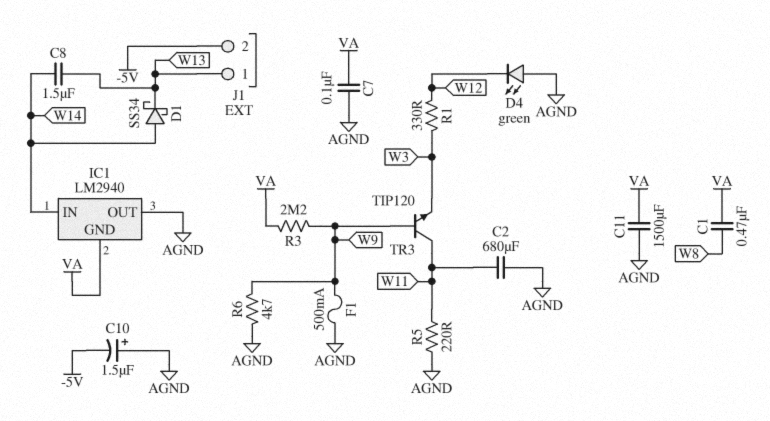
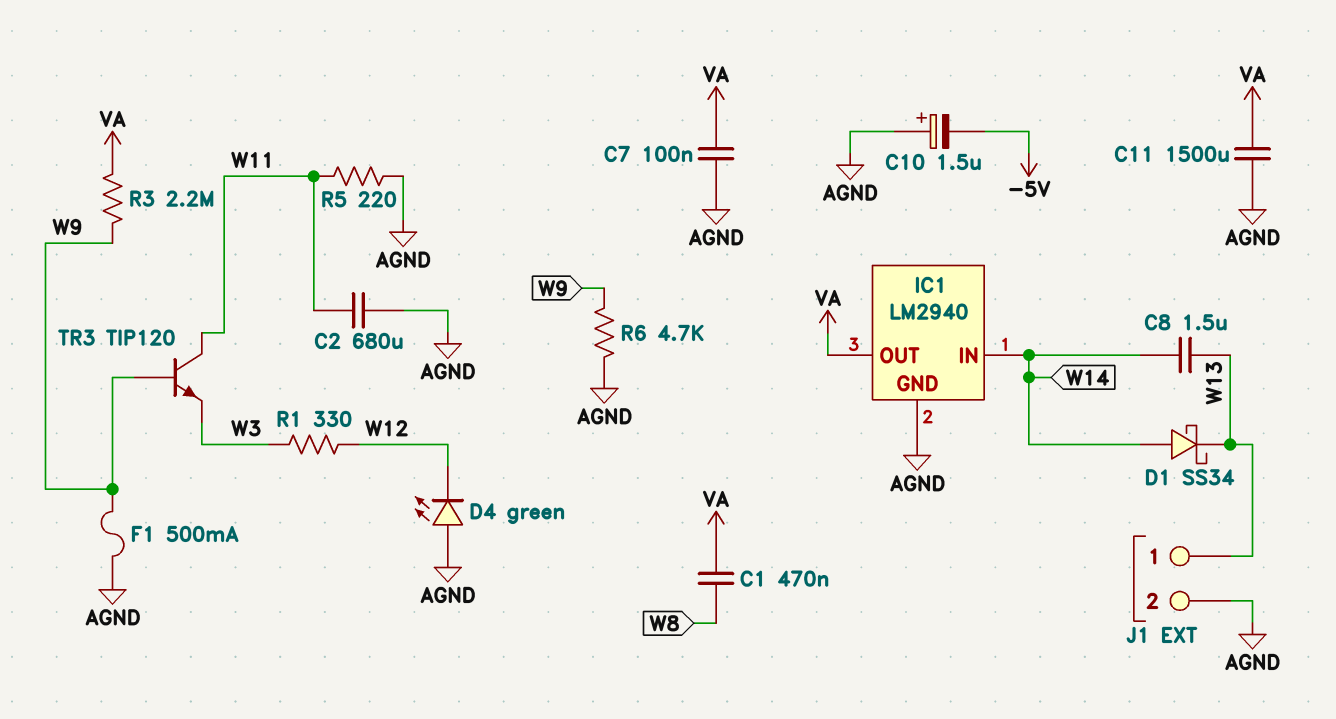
IC1 pin GND: VA -> AGND
IC1 pin OUT: AGND -> VA
J1 pin 2: -5V -> AGND

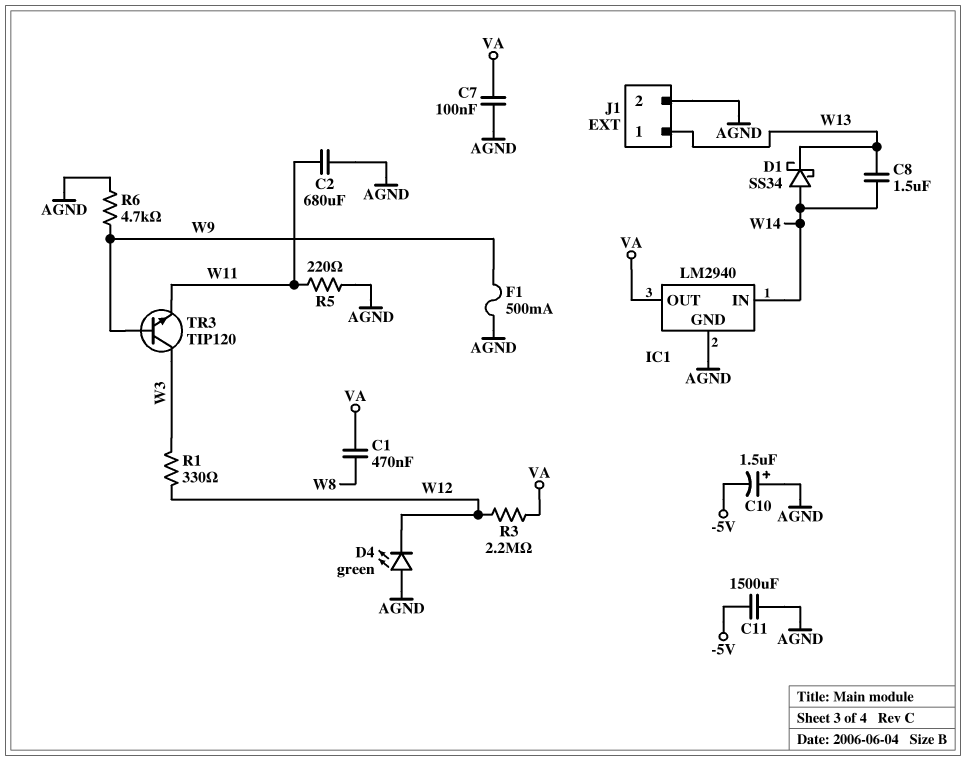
C11: 1500uF (AGND, VA) -> 1500uF (-5V, AGND)
R3: 2.2M (VA, W9) -> 2.2M (VA, W12)
TR3: NPN TIP120 (B W9, C W11, E W3) -> NPN TIP120 (B W9, C W3, E W11)

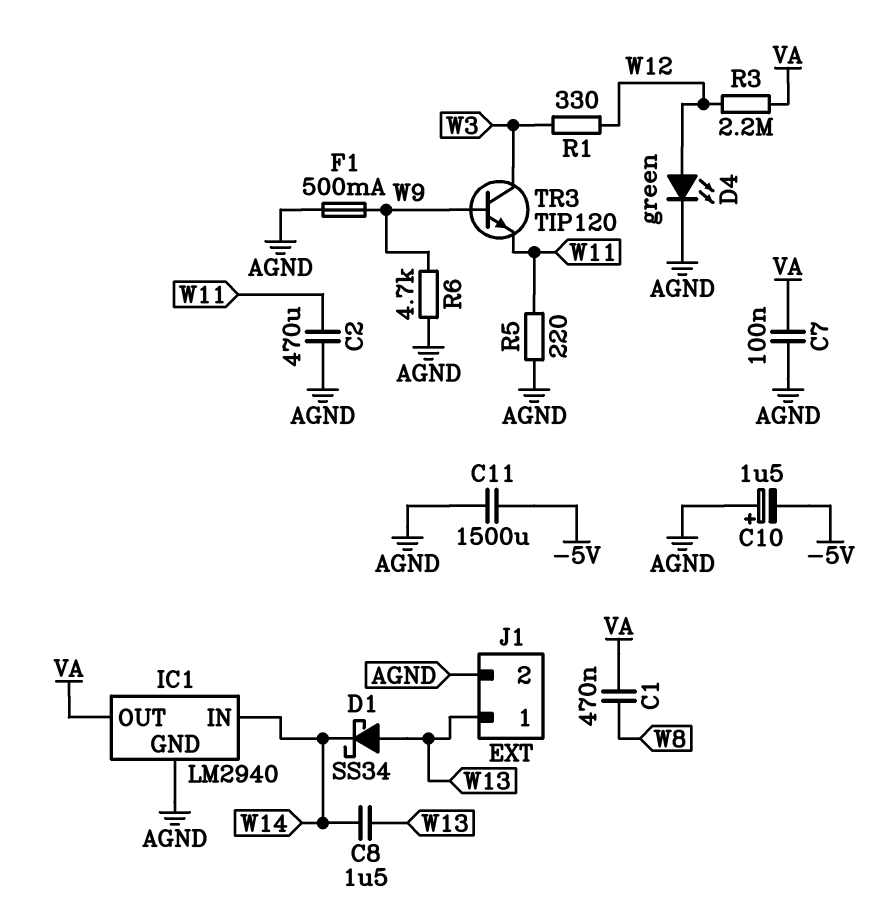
C2: 680uF (AGND, W11) -> 470uF (AGND, W11)
D1: schottky SS34 (A W14, K W13) -> schottky SS34 (A W13, K W14)
D4: LED green (A AGND, K W12) -> LED green (A W12, K AGND)

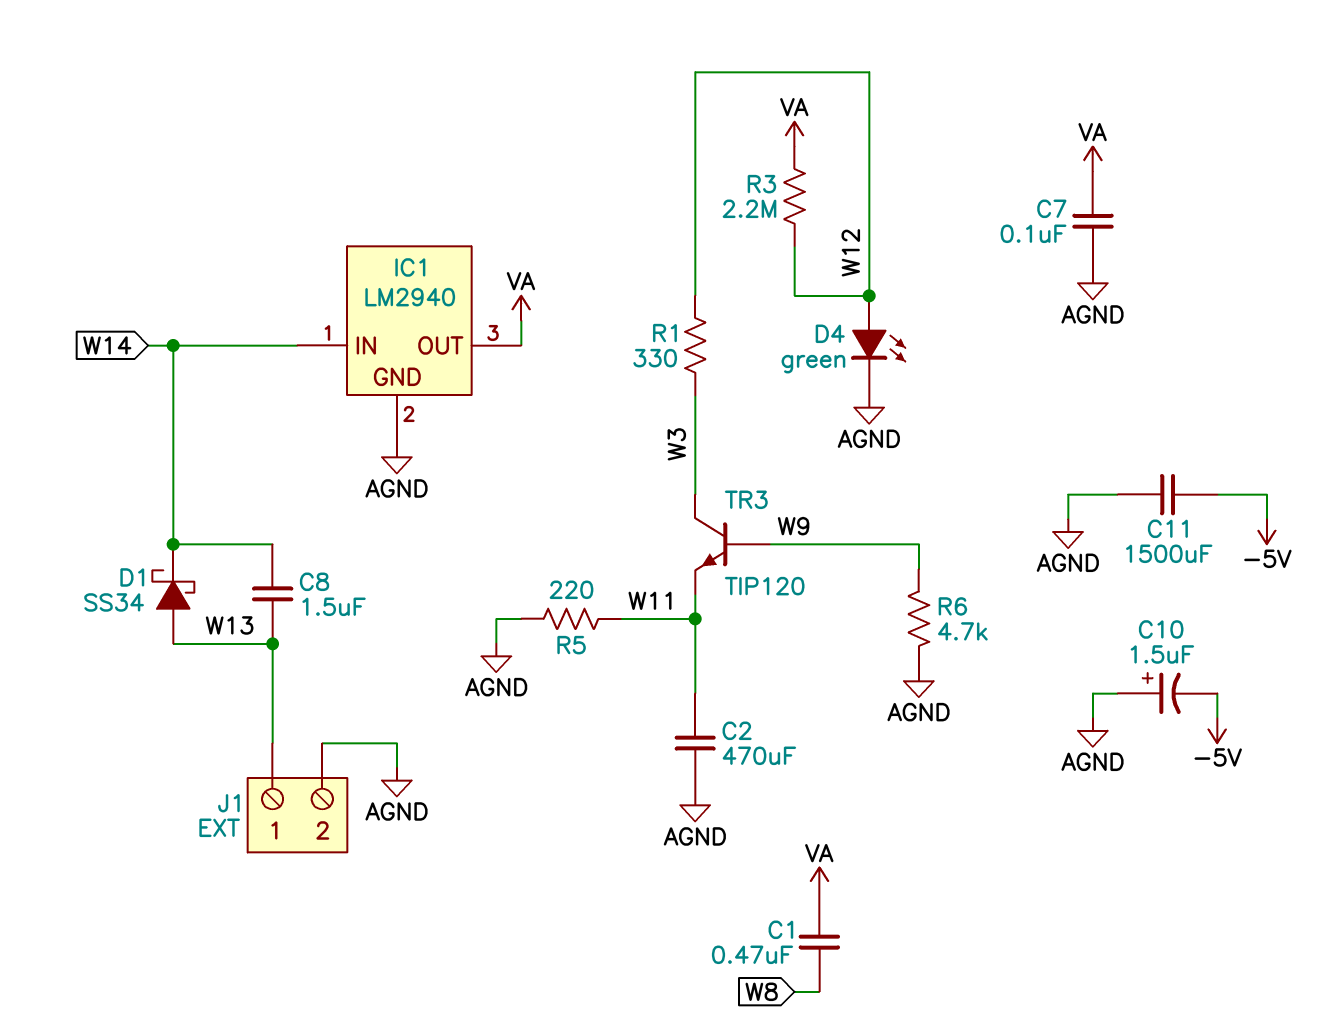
F1: 500mA (AGND, W9) -> none

